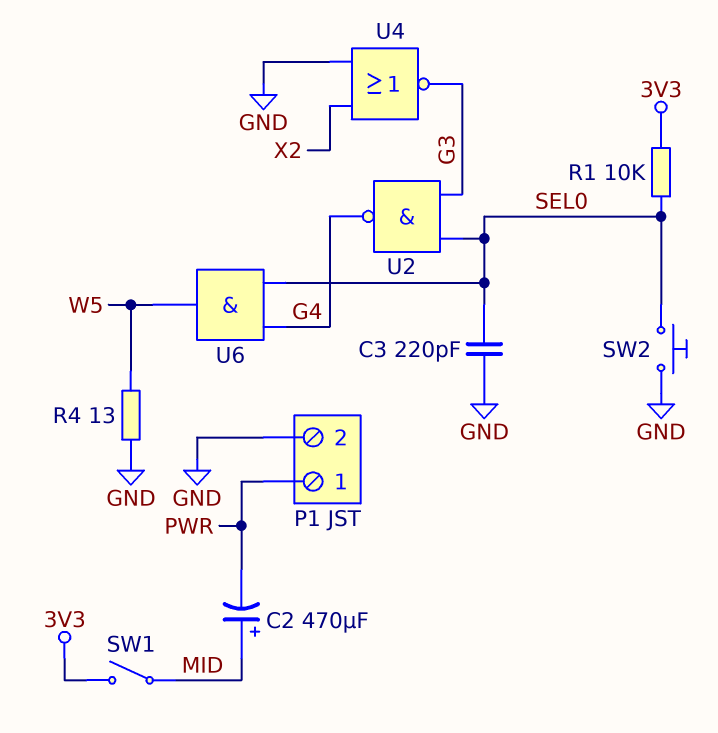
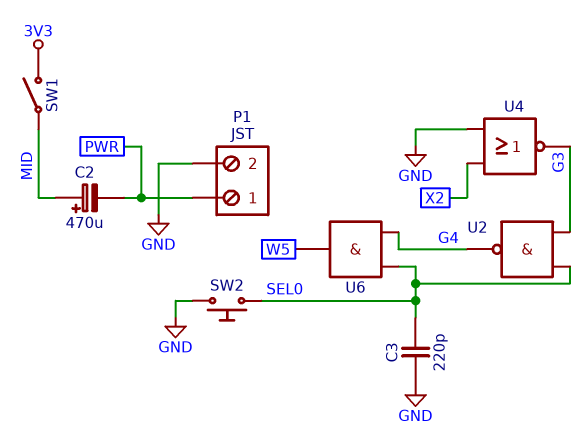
R1: 10k (3V3, SEL0) -> none
R4: 13 (GND, W5) -> none

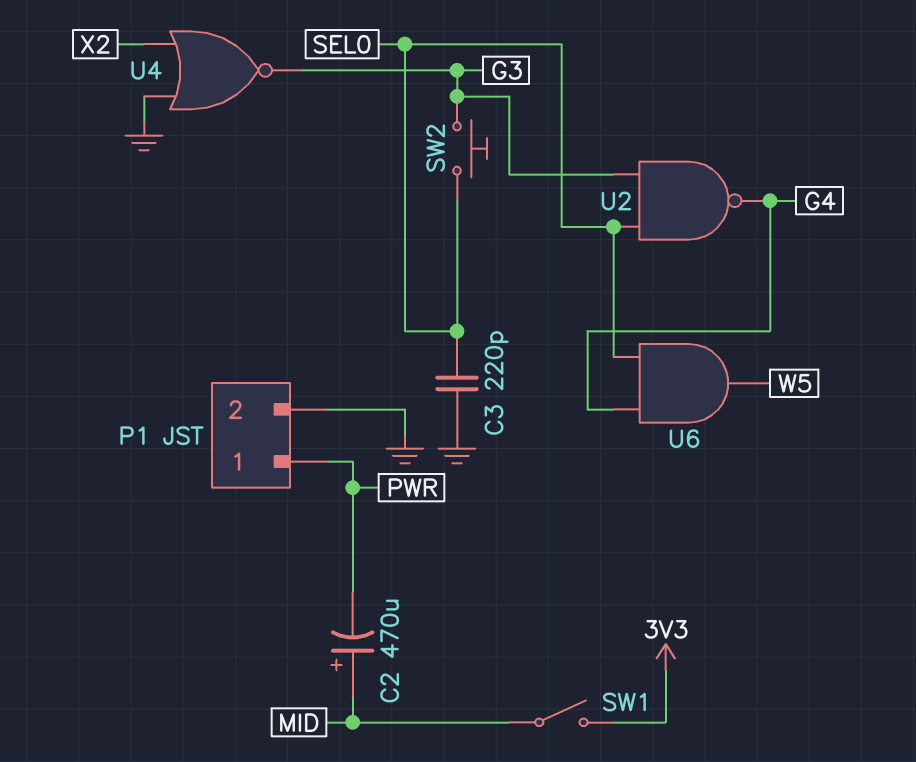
SW2: button (GND, SEL0) -> button (G3, SEL0)

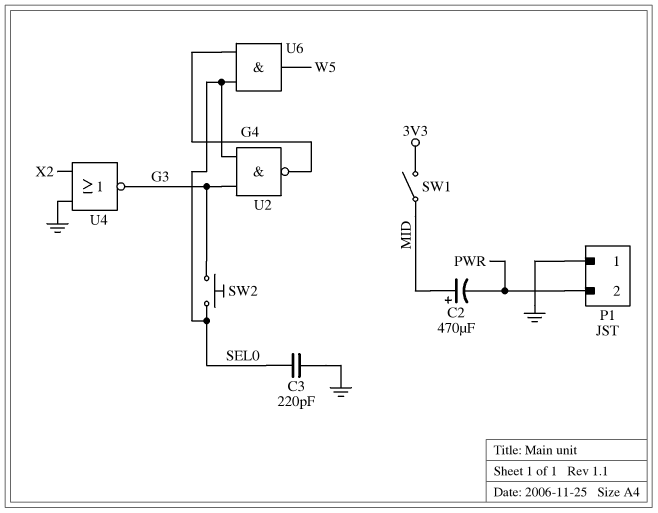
P1 pin 1: PWR -> GND
P1 pin 2: GND -> PWR

